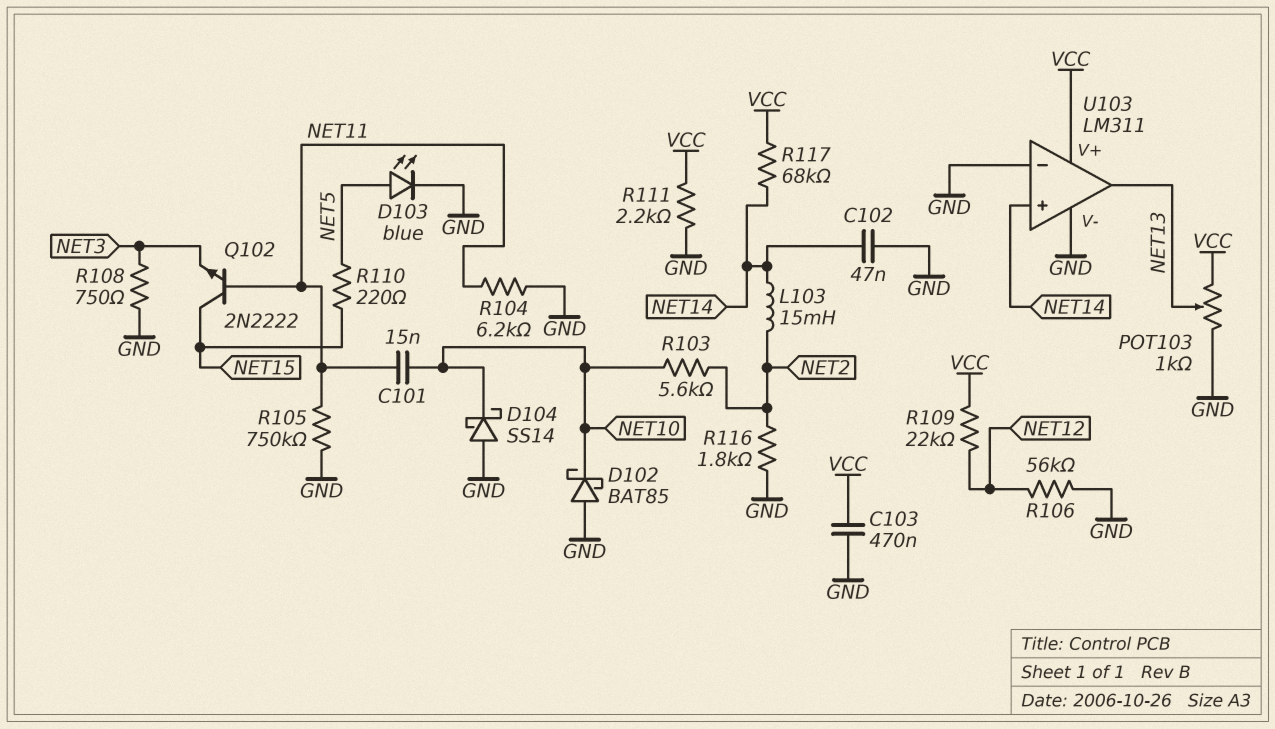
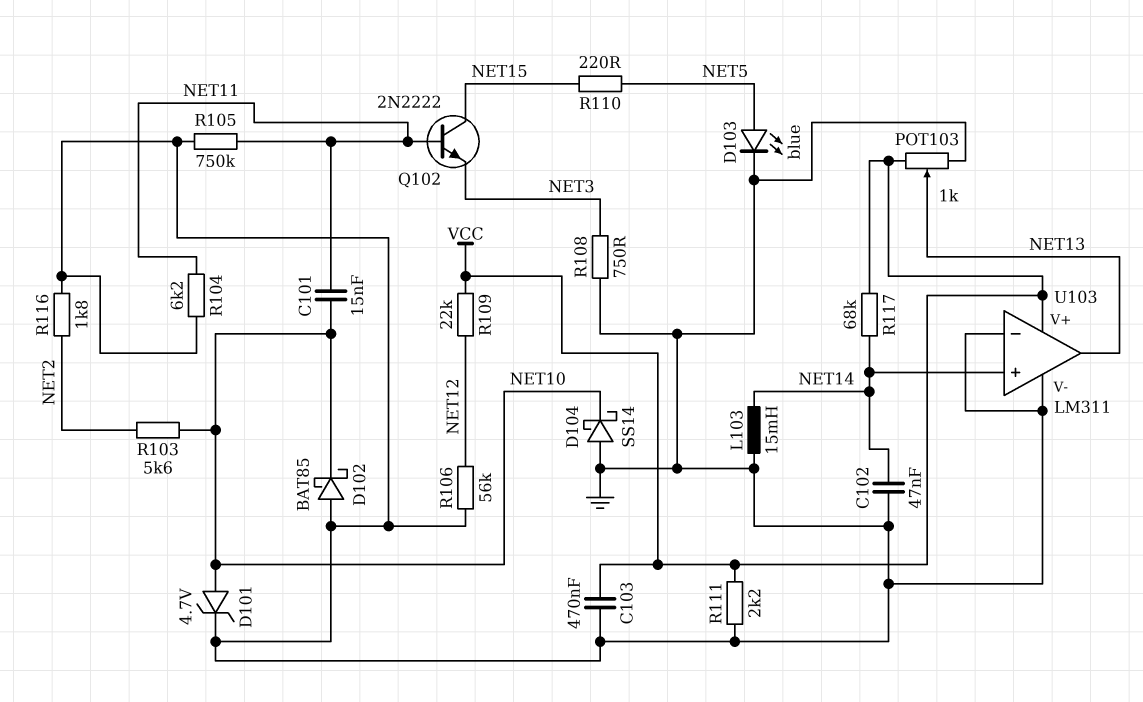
D101: none -> zener 4.7V (A NET10, K GND)
L103: 15mH (NET2, NET14) -> 15mH (GND, NET14)

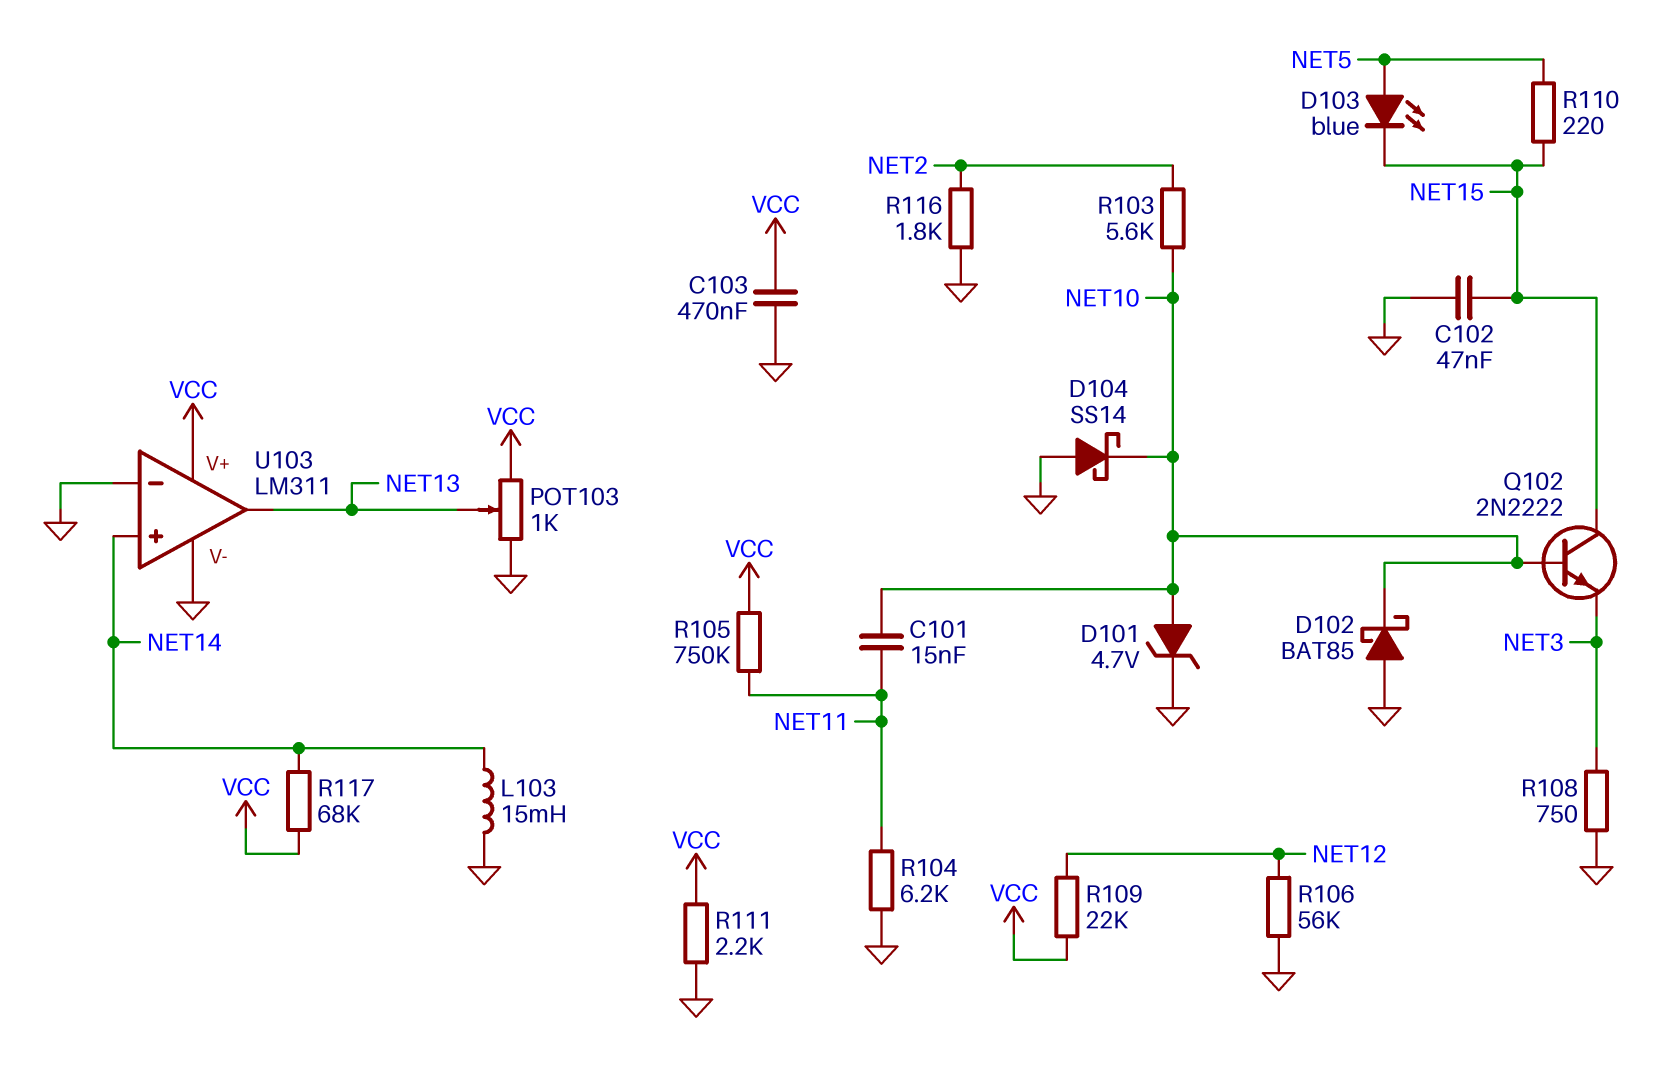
C102: 47nF (GND, NET14) -> 47nF (GND, NET15)
D103: LED blue (A NET5, K GND) -> LED blue (A NET5, K NET15)
Q102: NPN 2N2222 (B NET11, C NET15, E NET3) -> NPN 2N2222 (B NET10, C NET15, E NET3)
R105: 750k (GND, NET11) -> 750k (NET11, VCC)

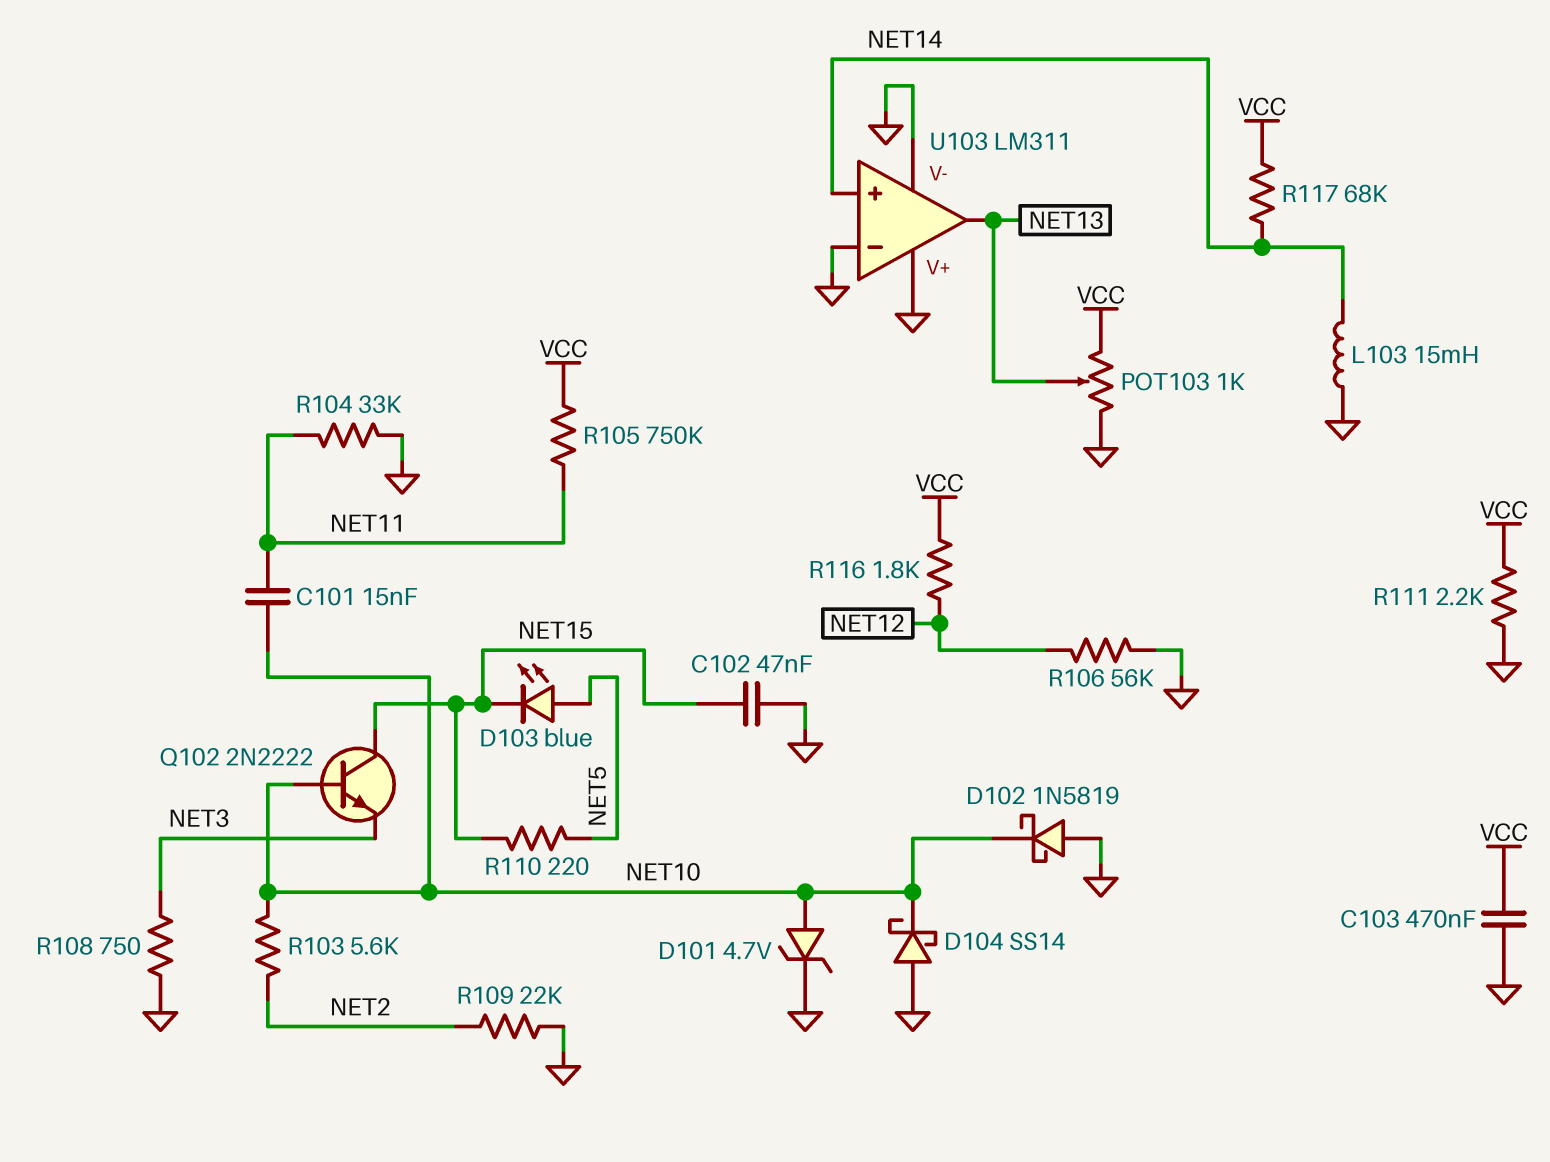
D102: schottky BAT85 (A GND, K NET10) -> schottky 1N5819 (A GND, K NET10)
R104: 6.2k (GND, NET11) -> 33k (GND, NET11)
R109: 22k (NET12, VCC) -> 22k (GND, NET2)
R116: 1.8k (GND, NET2) -> 1.8k (NET12, VCC)
U103 pin V+: VCC -> GND

